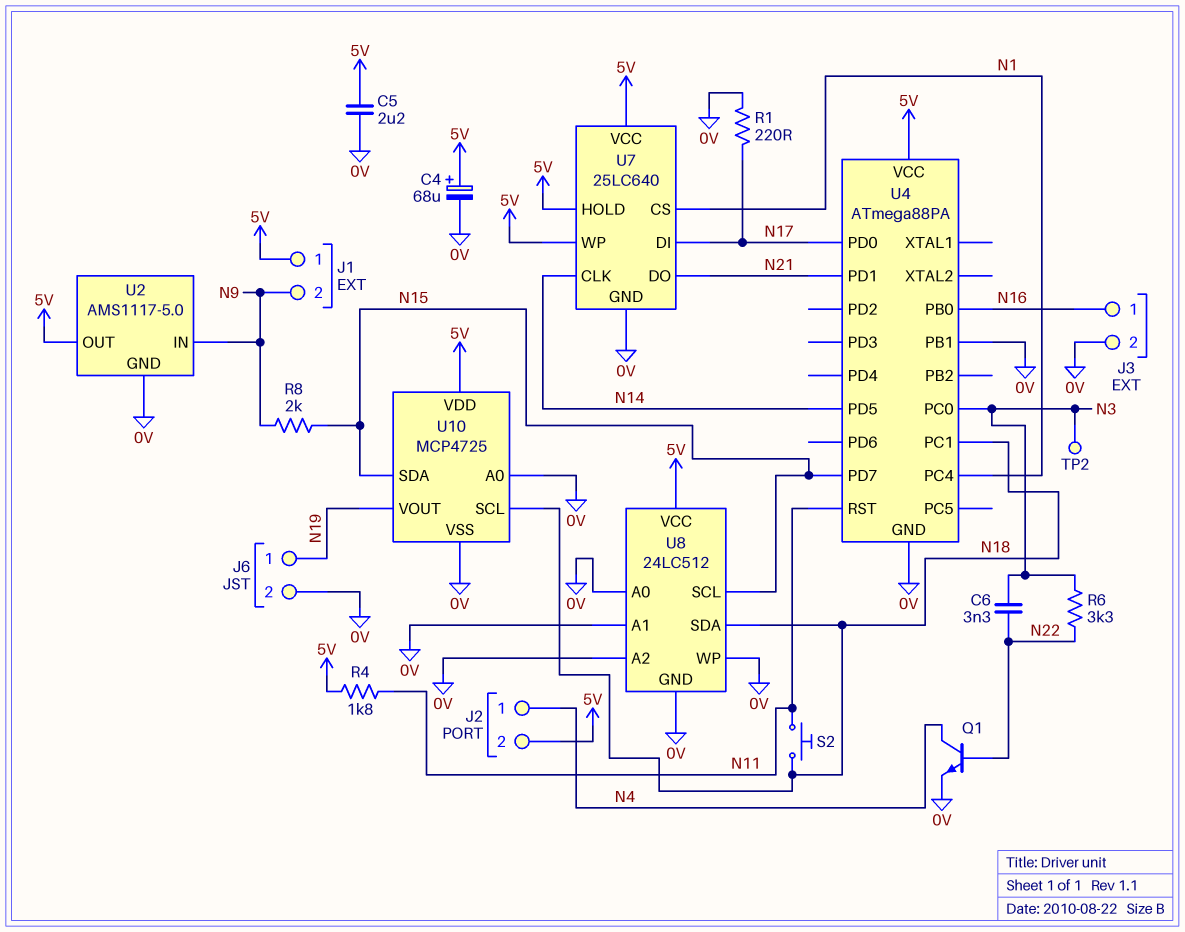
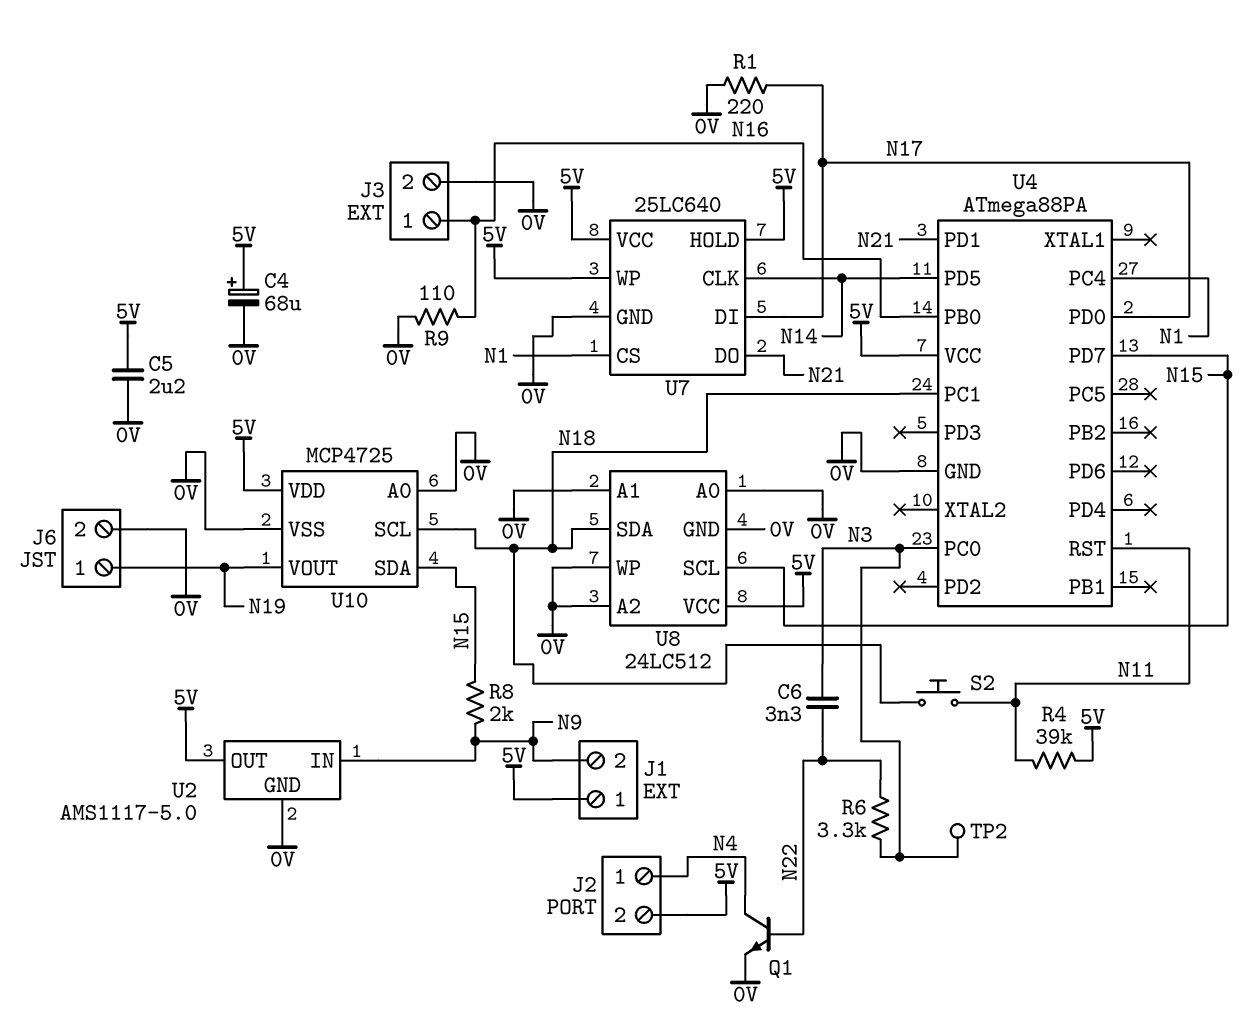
R4: 1.8k (5V, N11) -> 39k (5V, N11)
R9: none -> 110 (0V, N16)
U4 pin PB1: 0V -> none

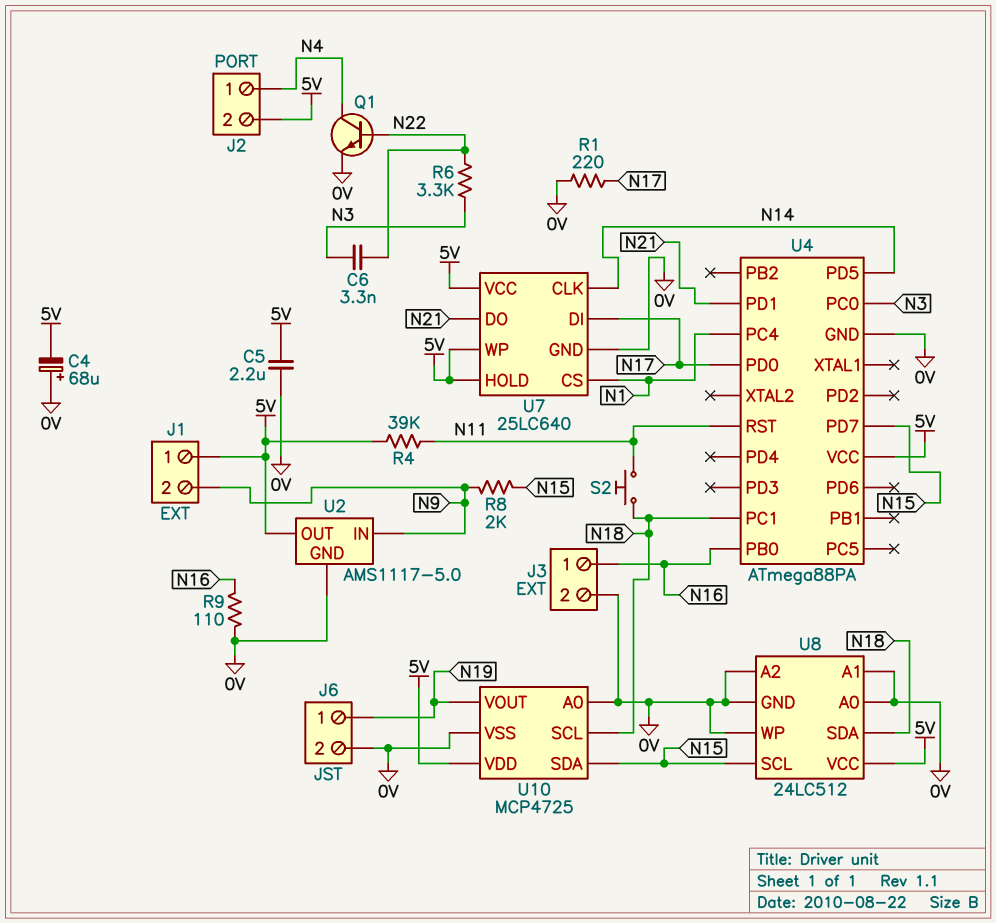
C4: 68uF (plus 5V, minus 0V) -> 68uF (plus 0V, minus 5V)
TP2: test point (N3) -> none

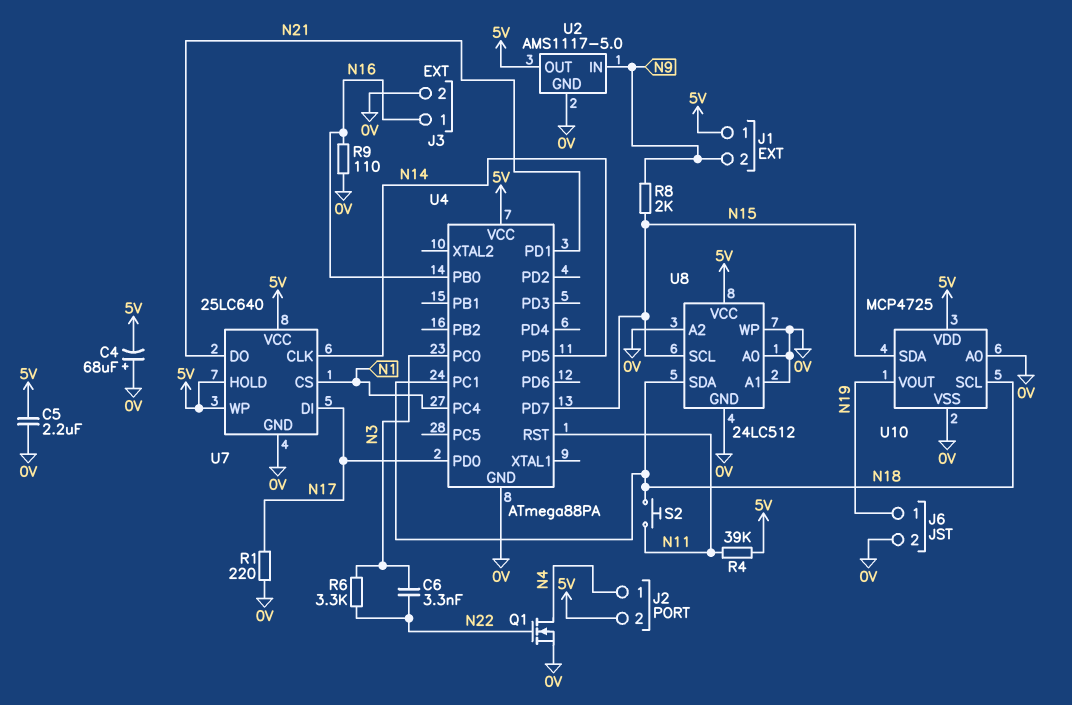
Q1: NPN (B N22, C N4, E 0V) -> NMOS (G N22, D N4, S 0V)

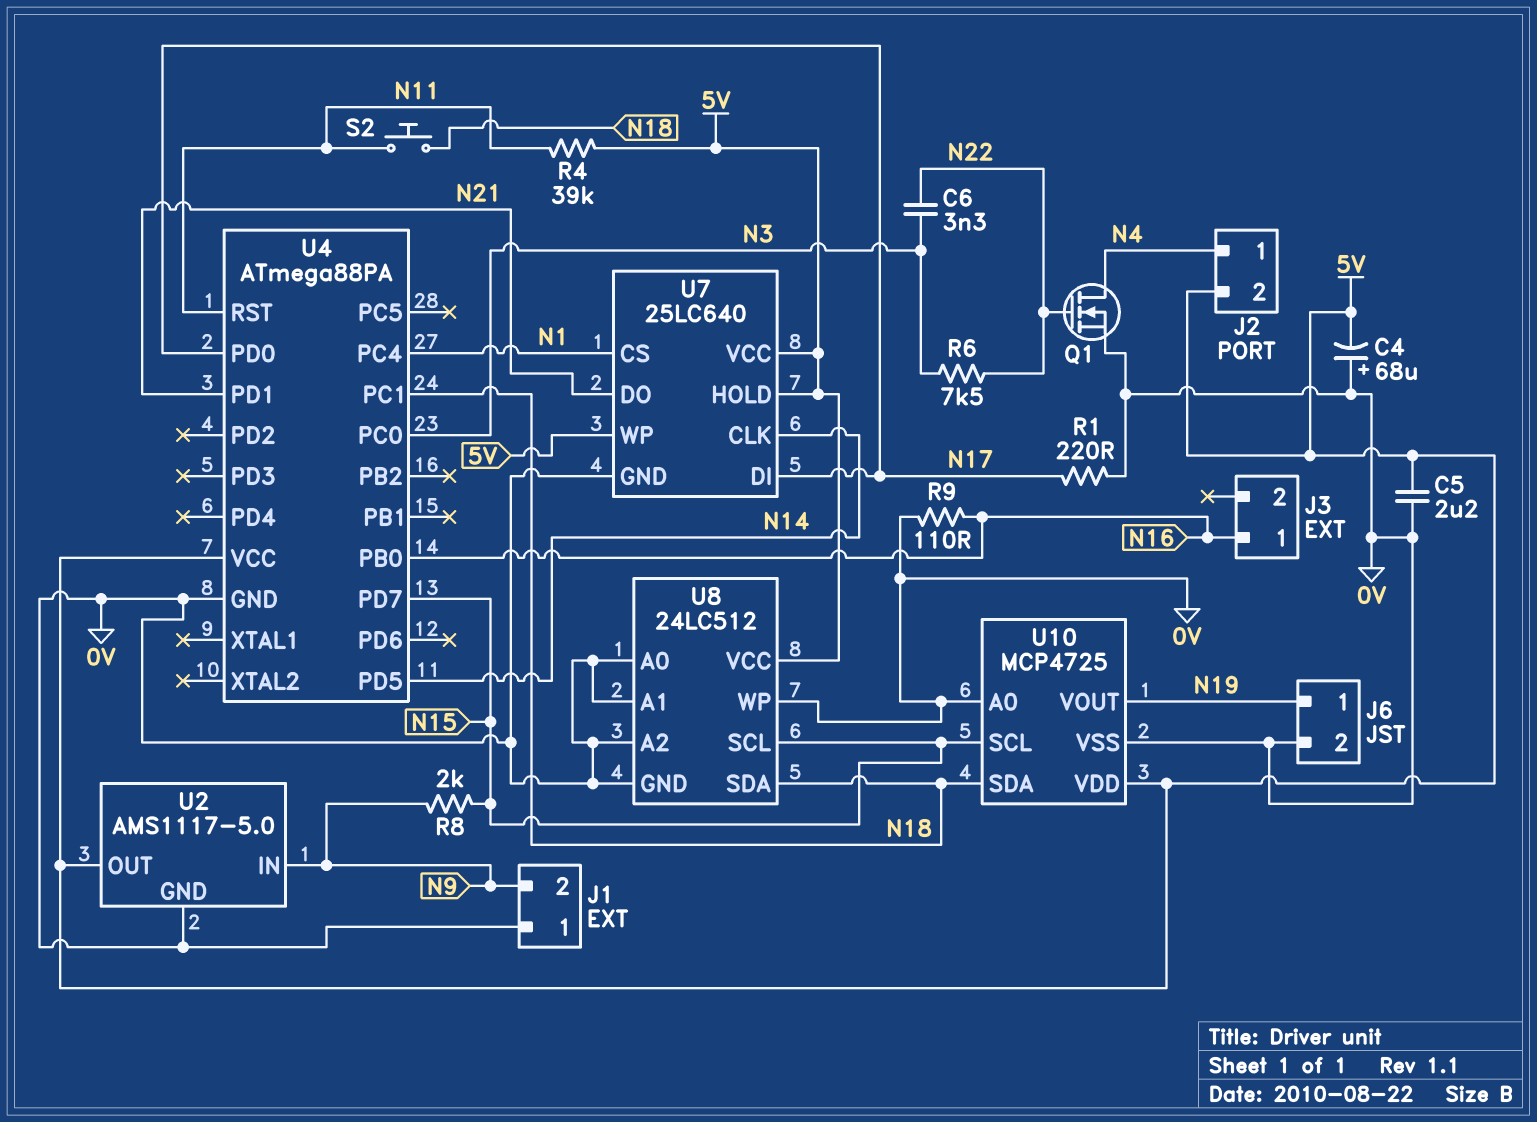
J1 pin 1: 5V -> 0V
J3 pin 2: 0V -> none
R6: 3.3k (N3, N22) -> 7.5k (N3, N22)
U10 pin SCL: N18 -> N15
U10 pin SDA: N15 -> N18

